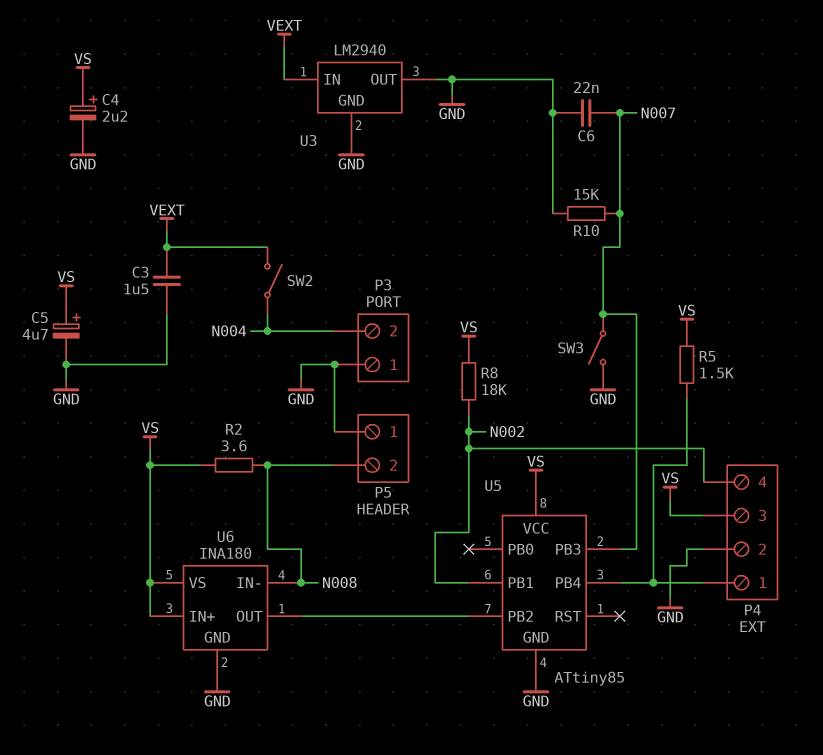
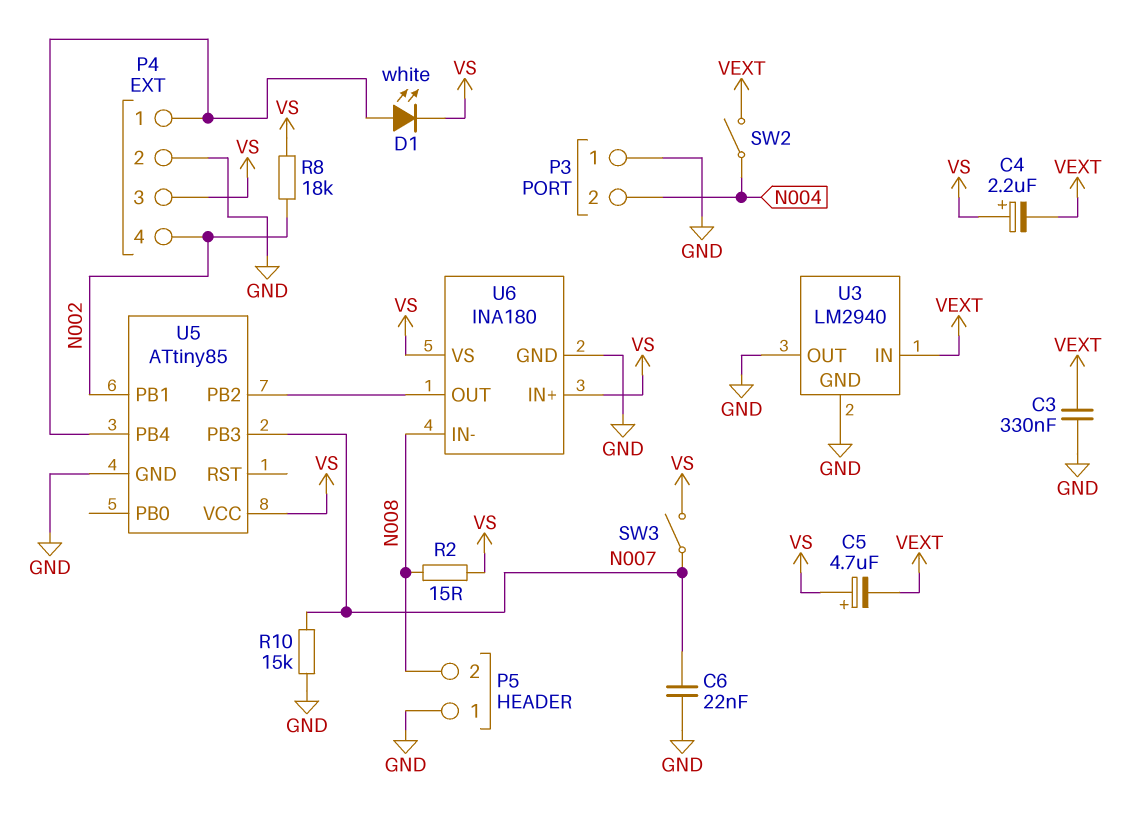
C3: 1.5uF (GND, VEXT) -> 330nF (GND, VEXT)
C4: 2.2uF (plus VS, minus GND) -> 2.2uF (plus VS, minus VEXT)
C5: 4.7uF (plus VS, minus GND) -> 4.7uF (plus VS, minus VEXT)
D1: none -> LED white (A P4/1, K VS)
R2: 3.6 (N008, VS) -> 15 (N008, VS)
R5: 1.5k (P4/1, VS) -> none
SW3: switch (GND, N007) -> switch (N007, VS)

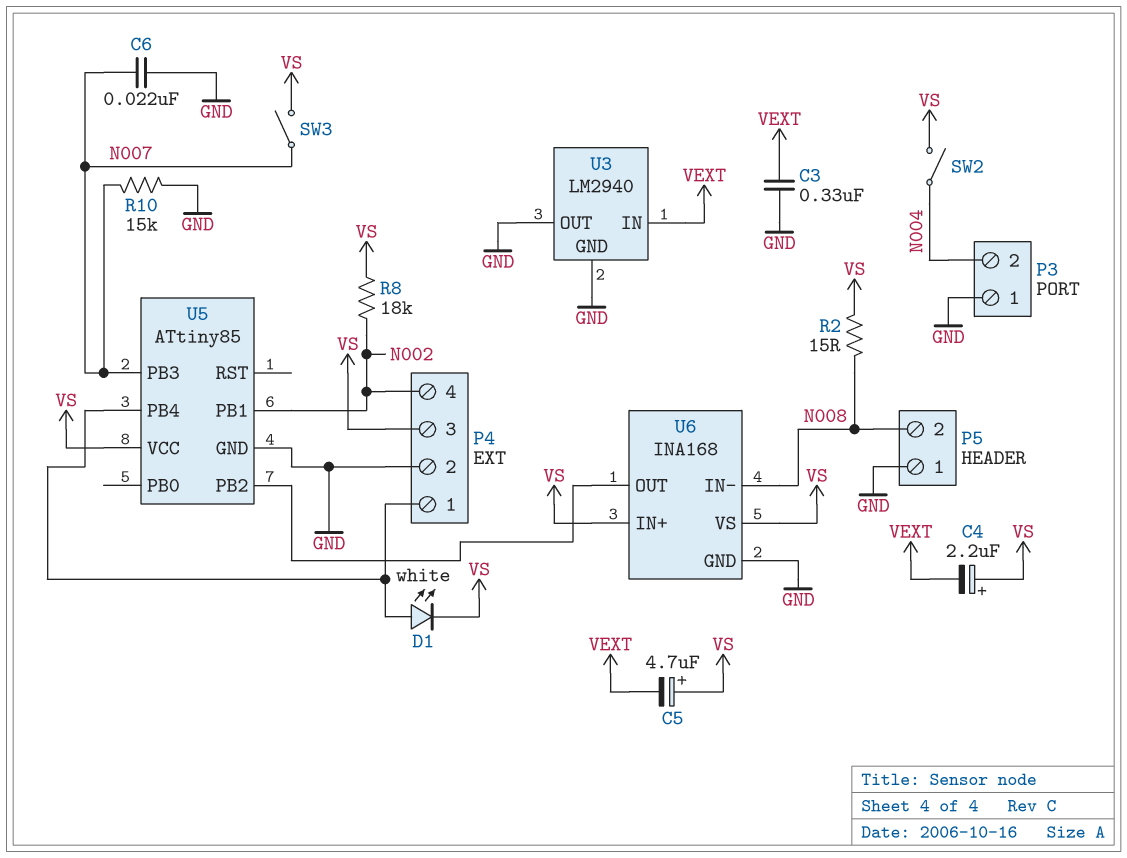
SW2: switch (N004, VEXT) -> switch (N004, VS)
U6: INA180 -> INA168

